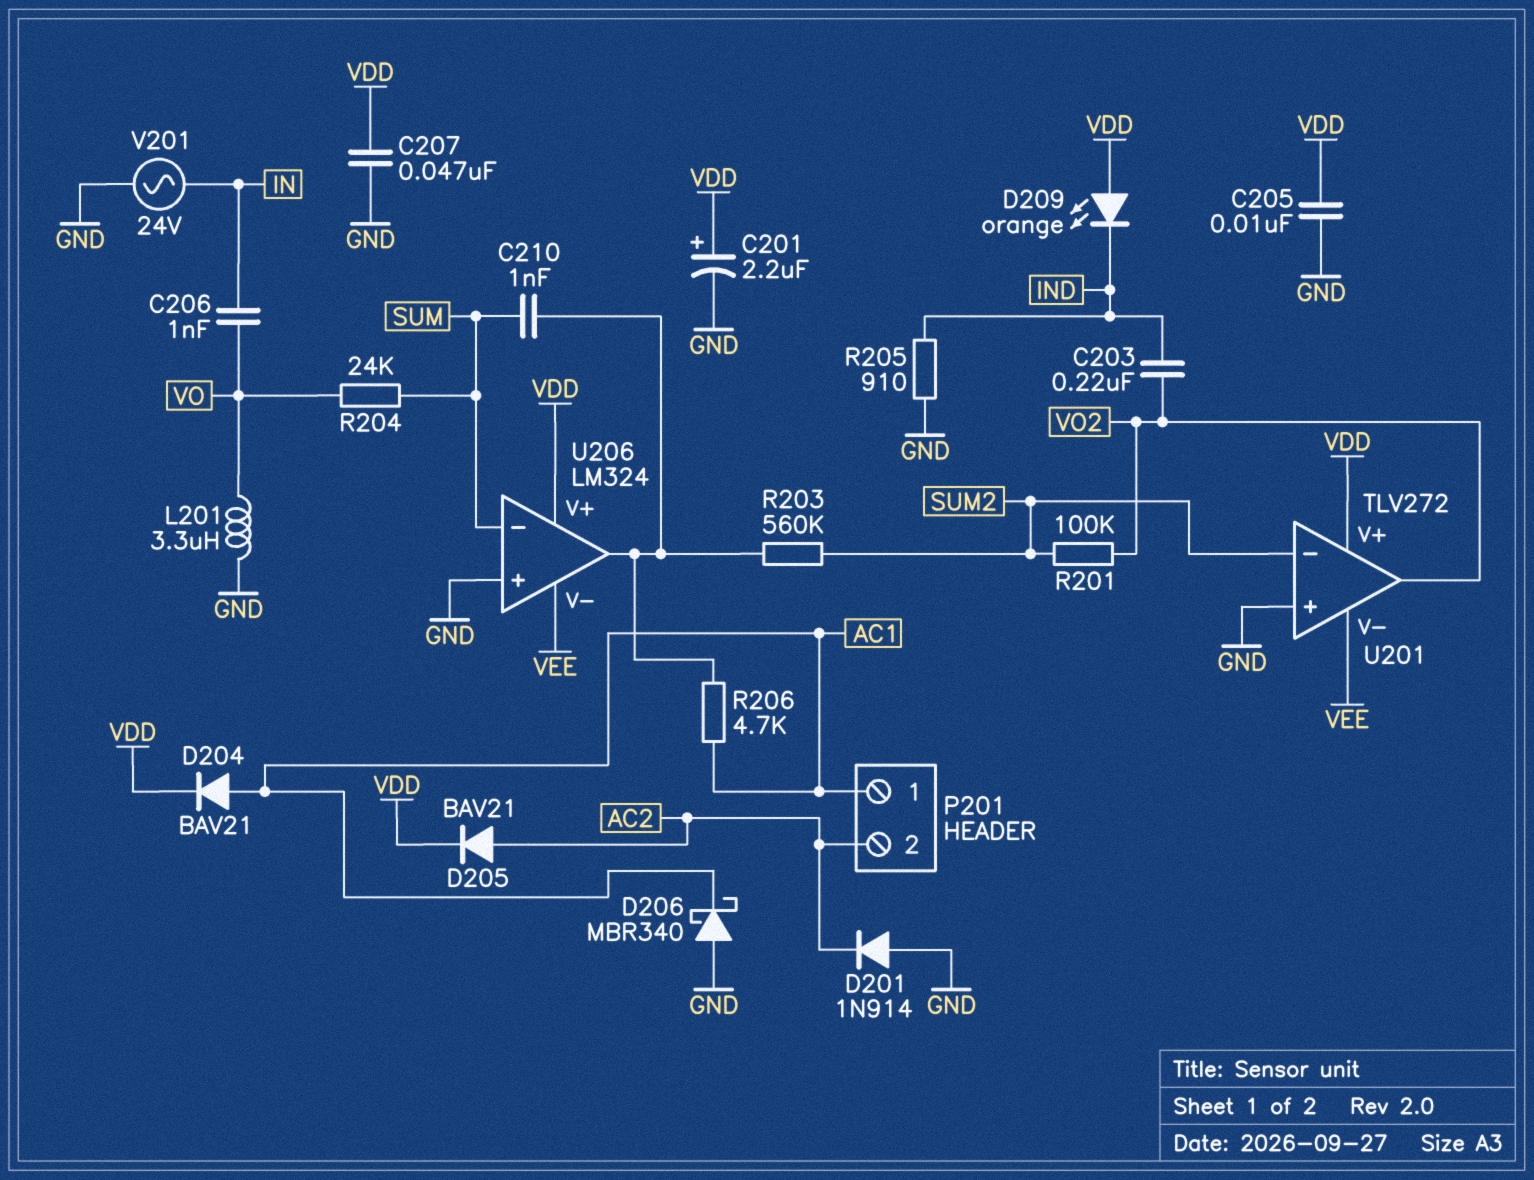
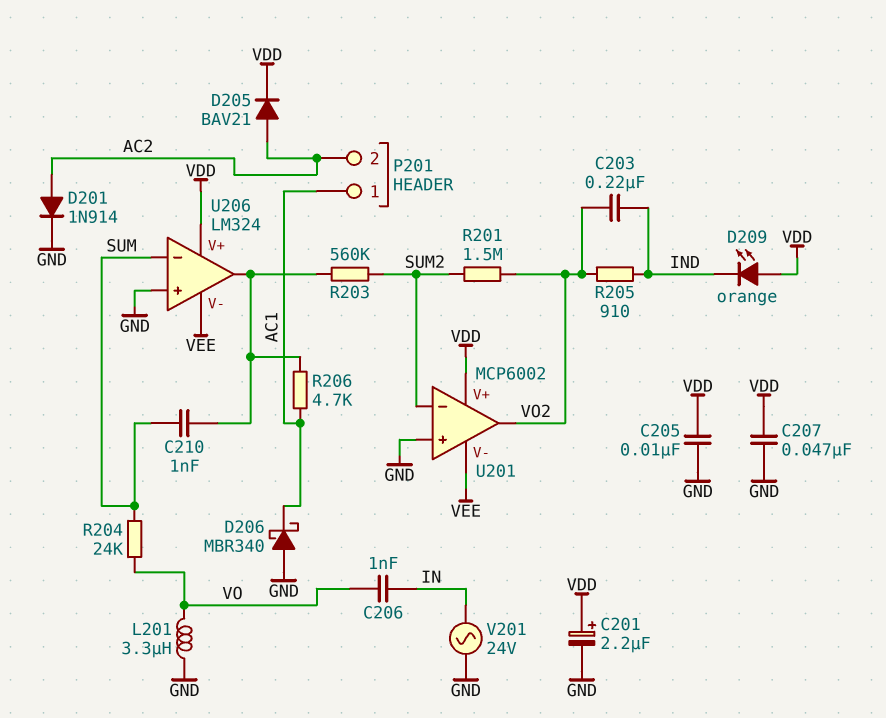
D201: diode 1N914 (A GND, K AC2) -> diode 1N914 (A AC2, K GND)
D204: diode BAV21 (A AC1, K VDD) -> none
R201: 100k (SUM2, VO2) -> 1.5M (SUM2, VO2)
R205: 910 (GND, IND) -> 910 (IND, VO2)
U201: TLV272 -> MCP6002

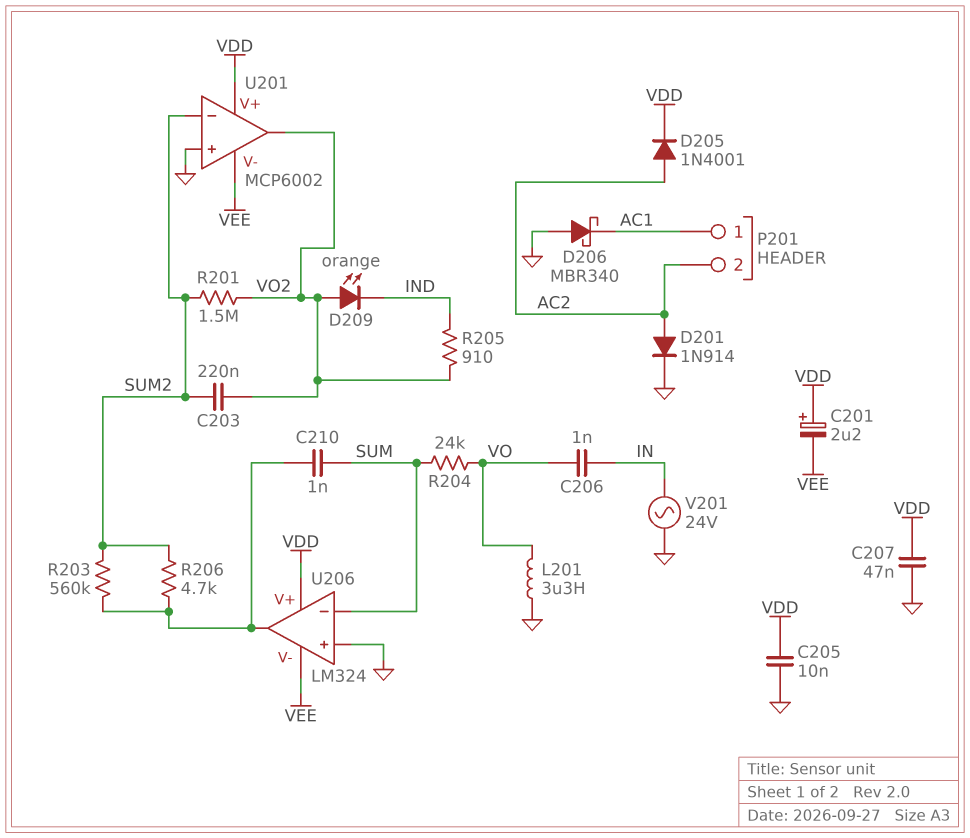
C201: 2.2uF (plus VDD, minus GND) -> 2.2uF (plus VDD, minus VEE)
C203: 220nF (IND, VO2) -> 220nF (SUM2, VO2)
D205: diode BAV21 (A AC2, K VDD) -> diode 1N4001 (A AC2, K VDD)
D209: LED orange (A VDD, K IND) -> LED orange (A VO2, K IND)
R206: 4.7k (AC1, U206/out) -> 4.7k (SUM2, U206/out)

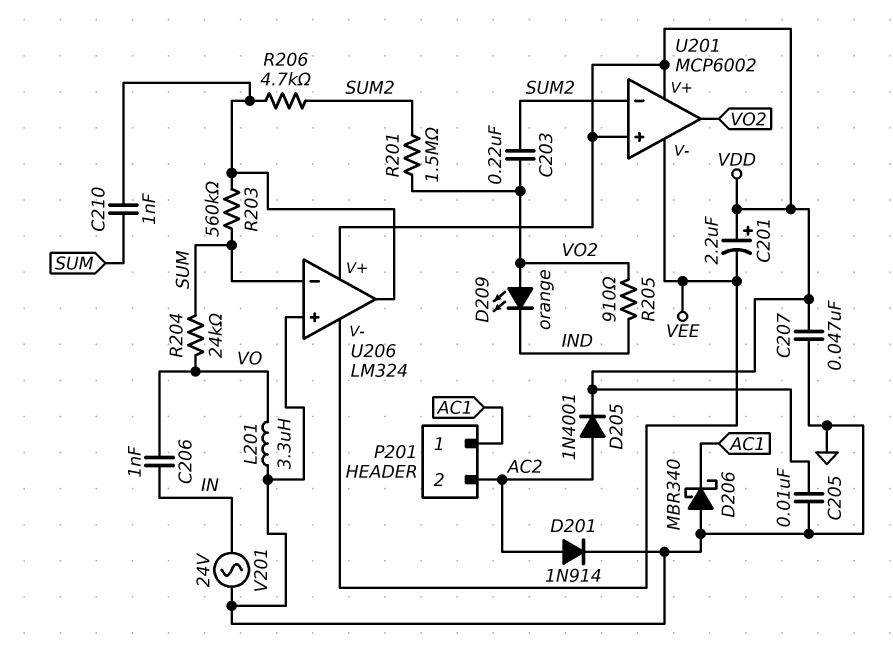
R203: 560k (SUM2, U206/out) -> 560k (SUM, U206/out)
U201 pin in+: GND -> VDD

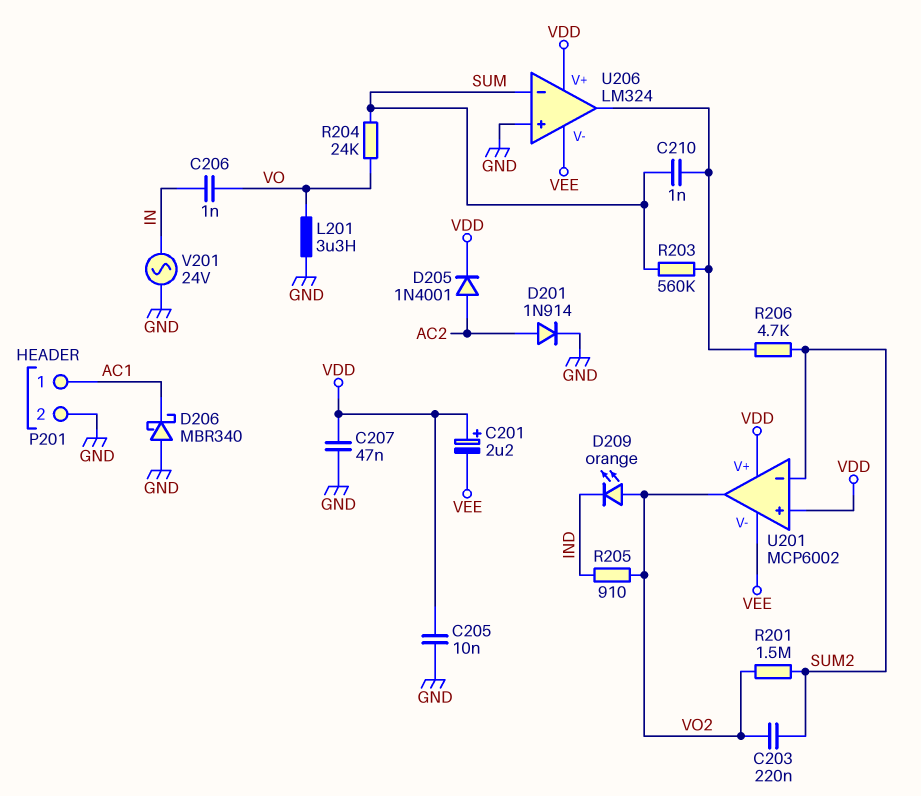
P201 pin 2: AC2 -> GND

